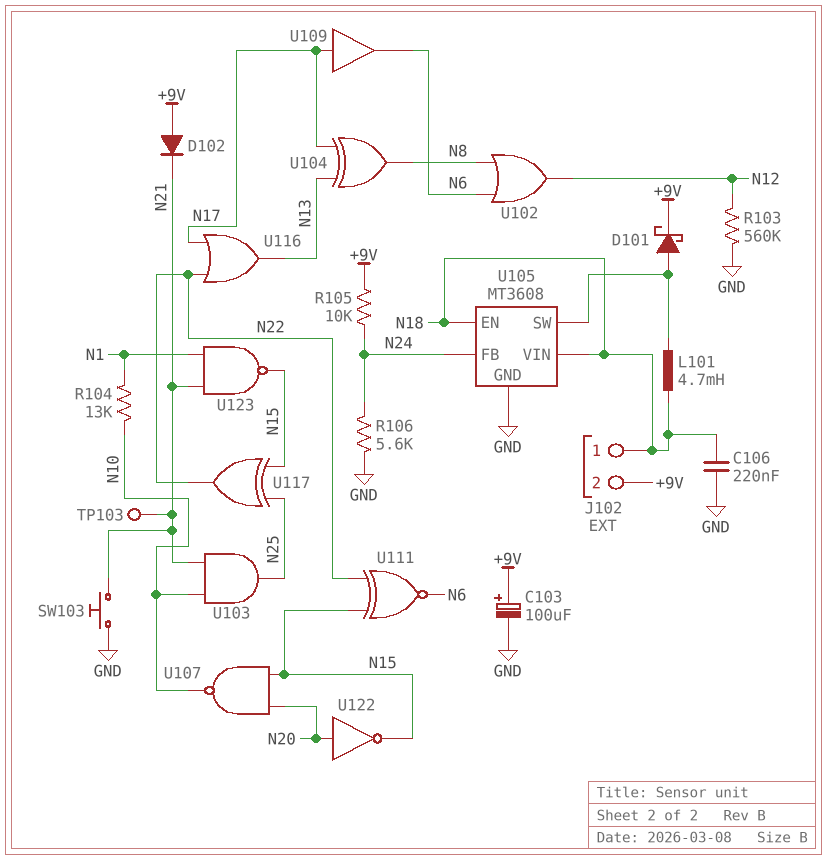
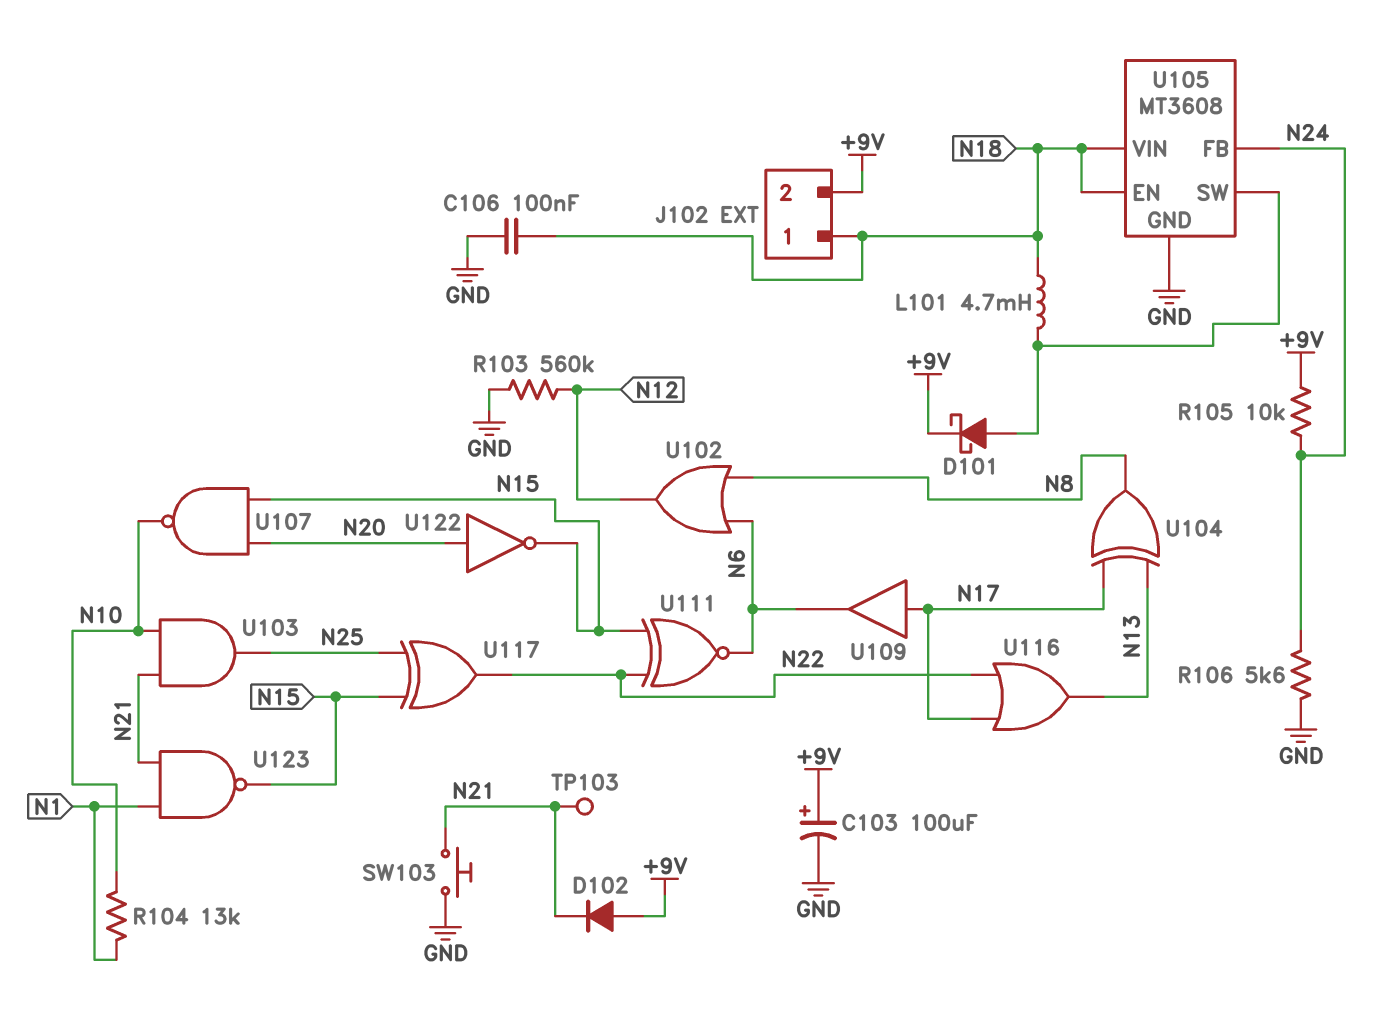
C106: 220nF (GND, N18) -> 100nF (GND, N18)

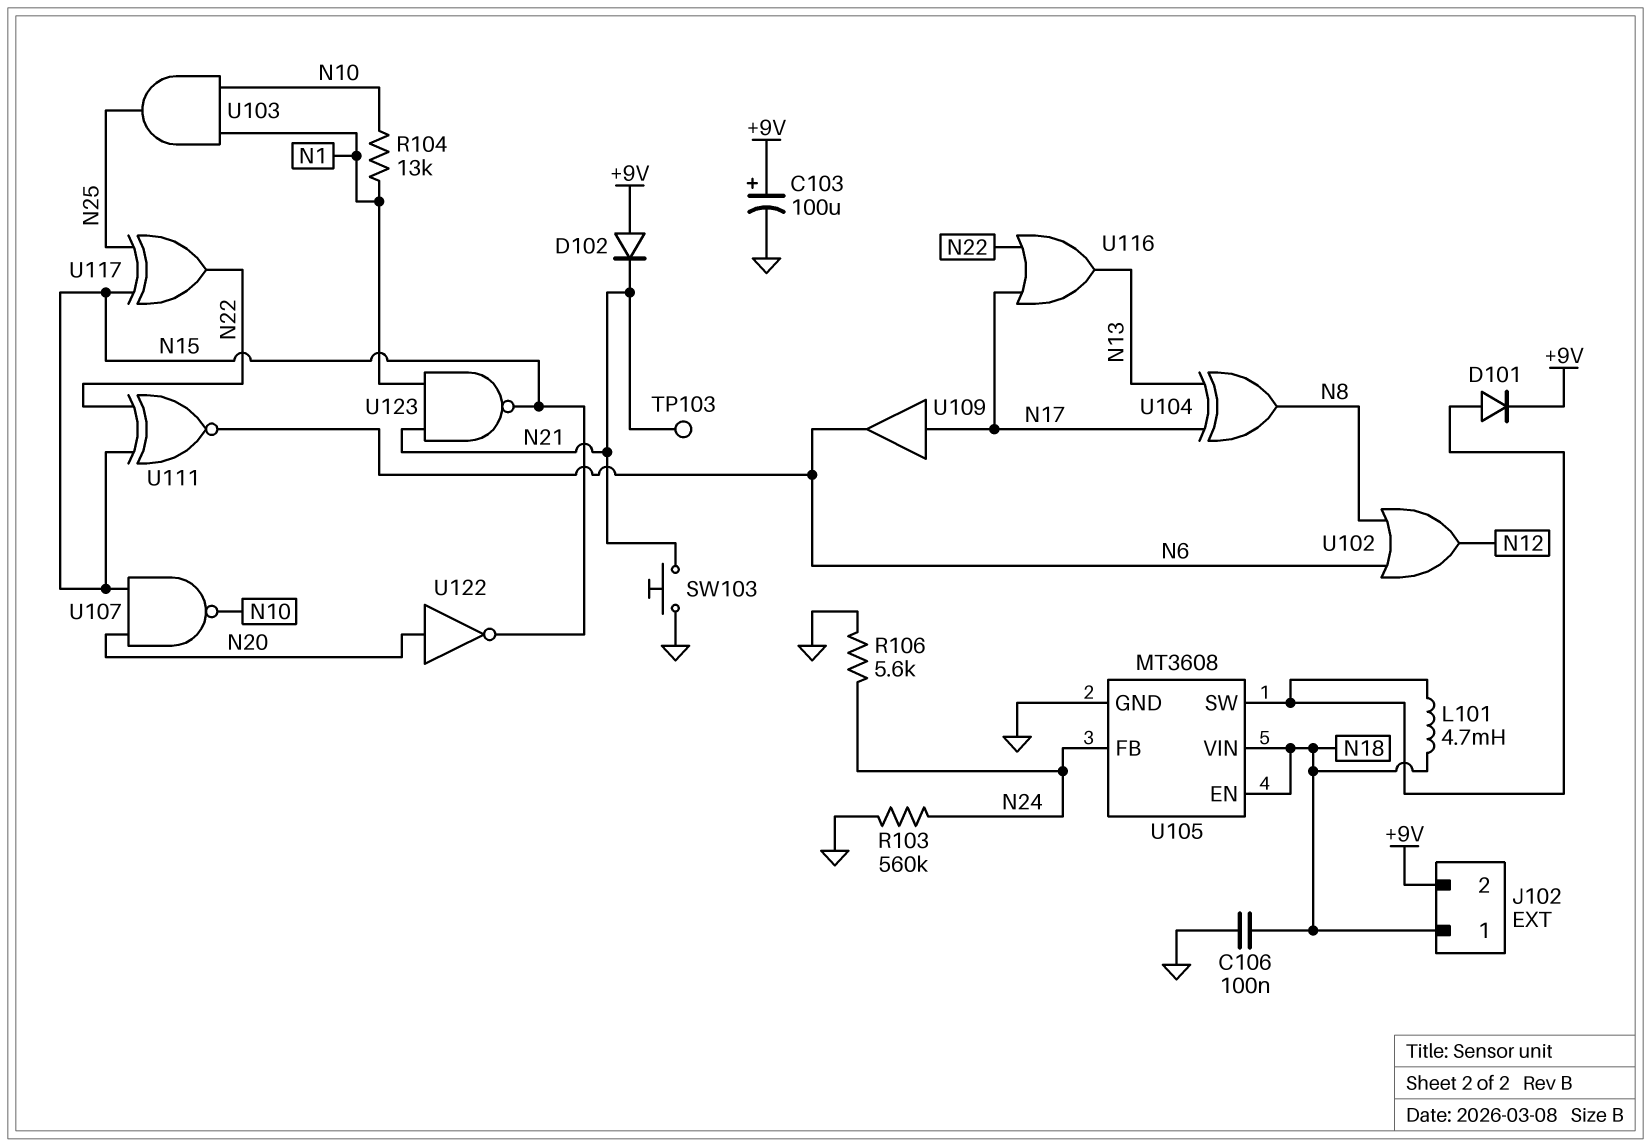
D101: schottky (A U105/SW, K +9V) -> diode (A U105/SW, K +9V)
R103: 560k (GND, N12) -> 560k (GND, N24)
R105: 10k (+9V, N24) -> none
U103: AND (in N10, in N21, out N25) -> AND (in N1, in N10, out N25)

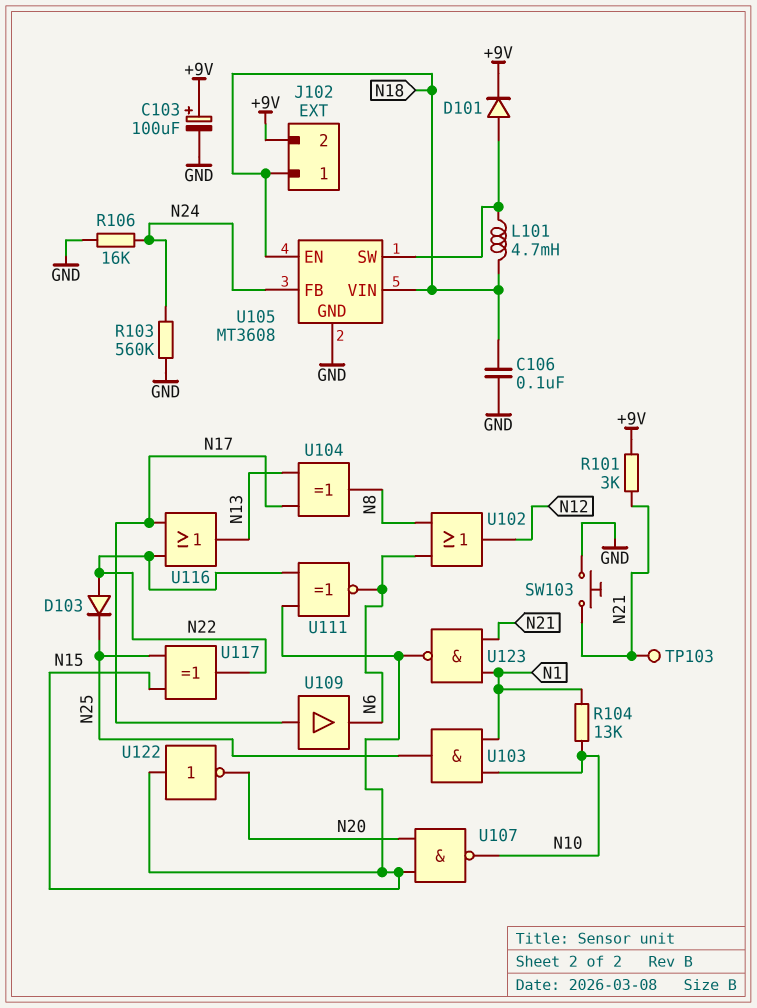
D102: diode (A +9V, K N21) -> none
D103: none -> diode (A N22, K N25)
R101: none -> 3k (+9V, N21)
R106: 5.6k (GND, N24) -> 16k (GND, N24)
U122: NOT (in N20, out N15) -> NOT (in N15, out N20)

